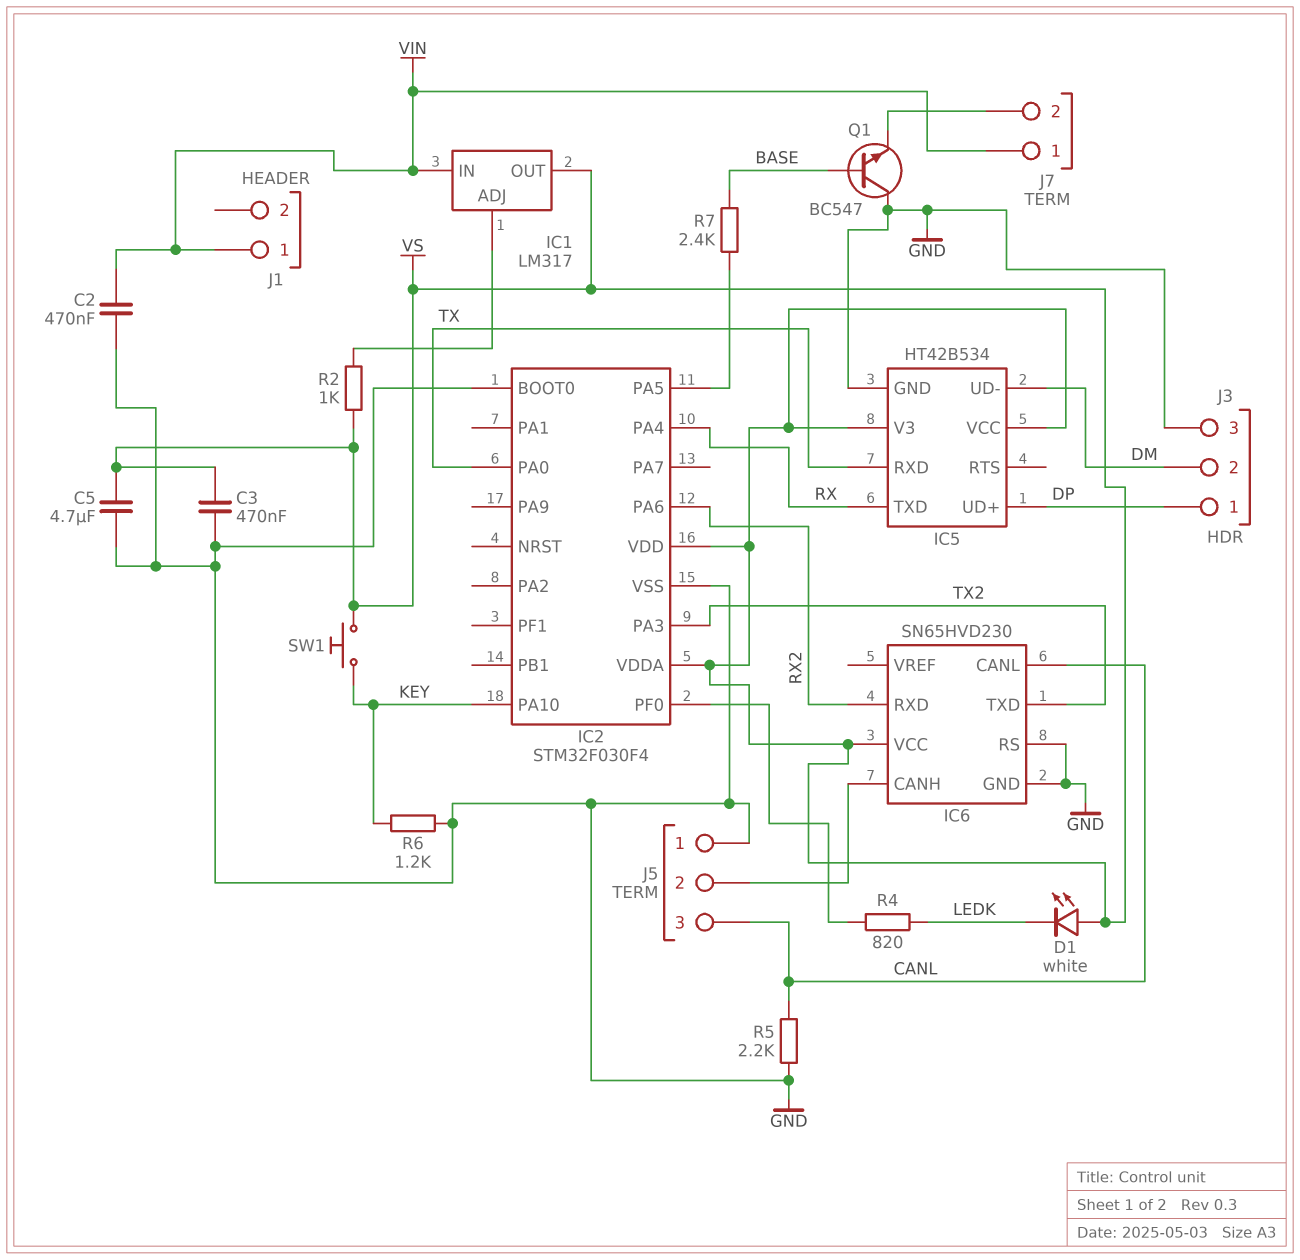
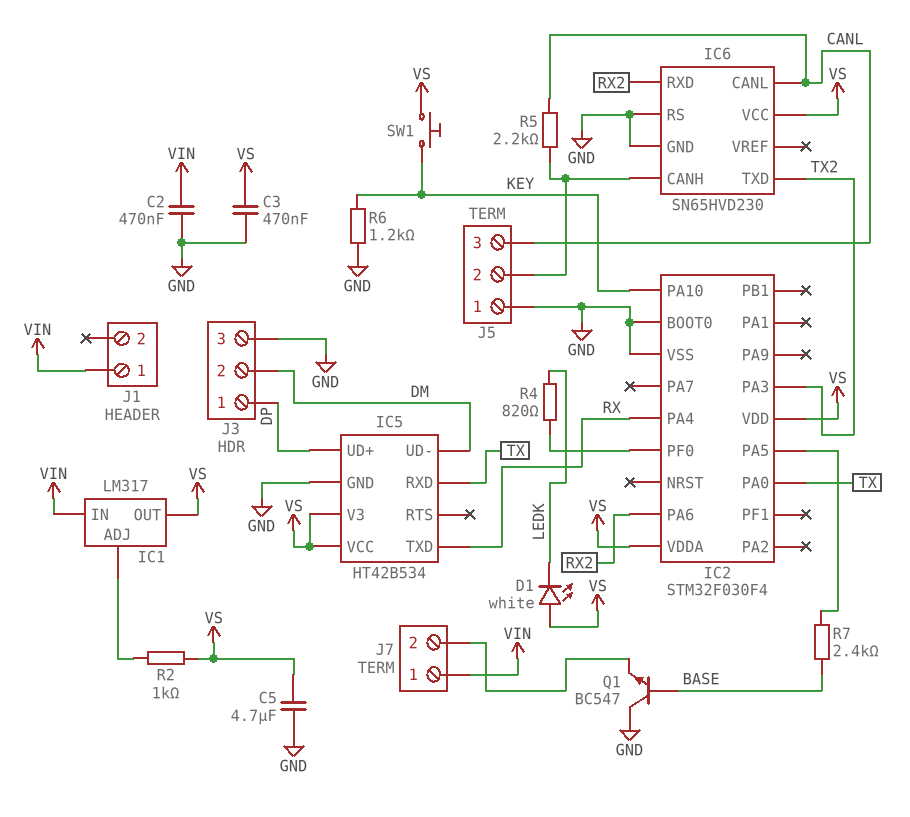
R5: 2.2k (CANL, GND) -> 2.2k (CANL, IC6/CANH)

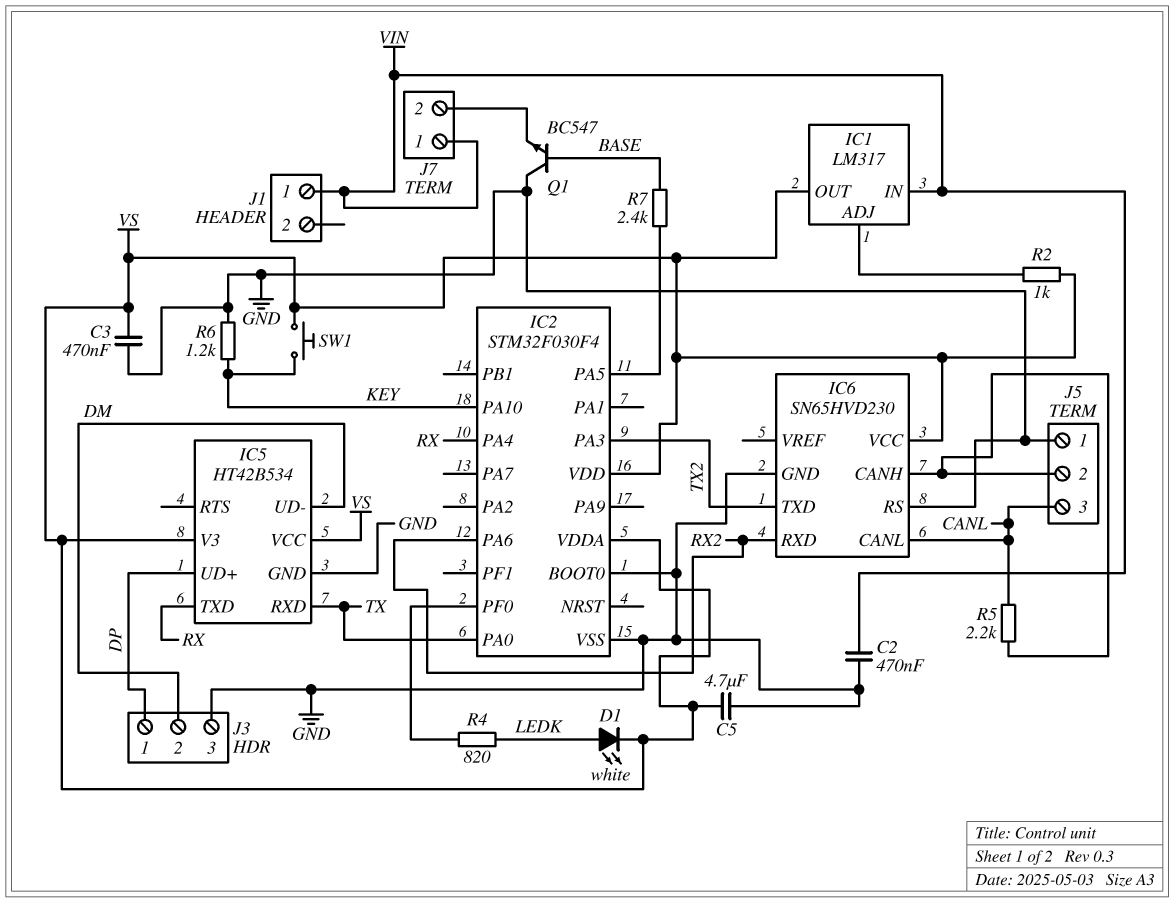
D1: LED white (A VS, K LEDK) -> LED white (A LEDK, K VS)

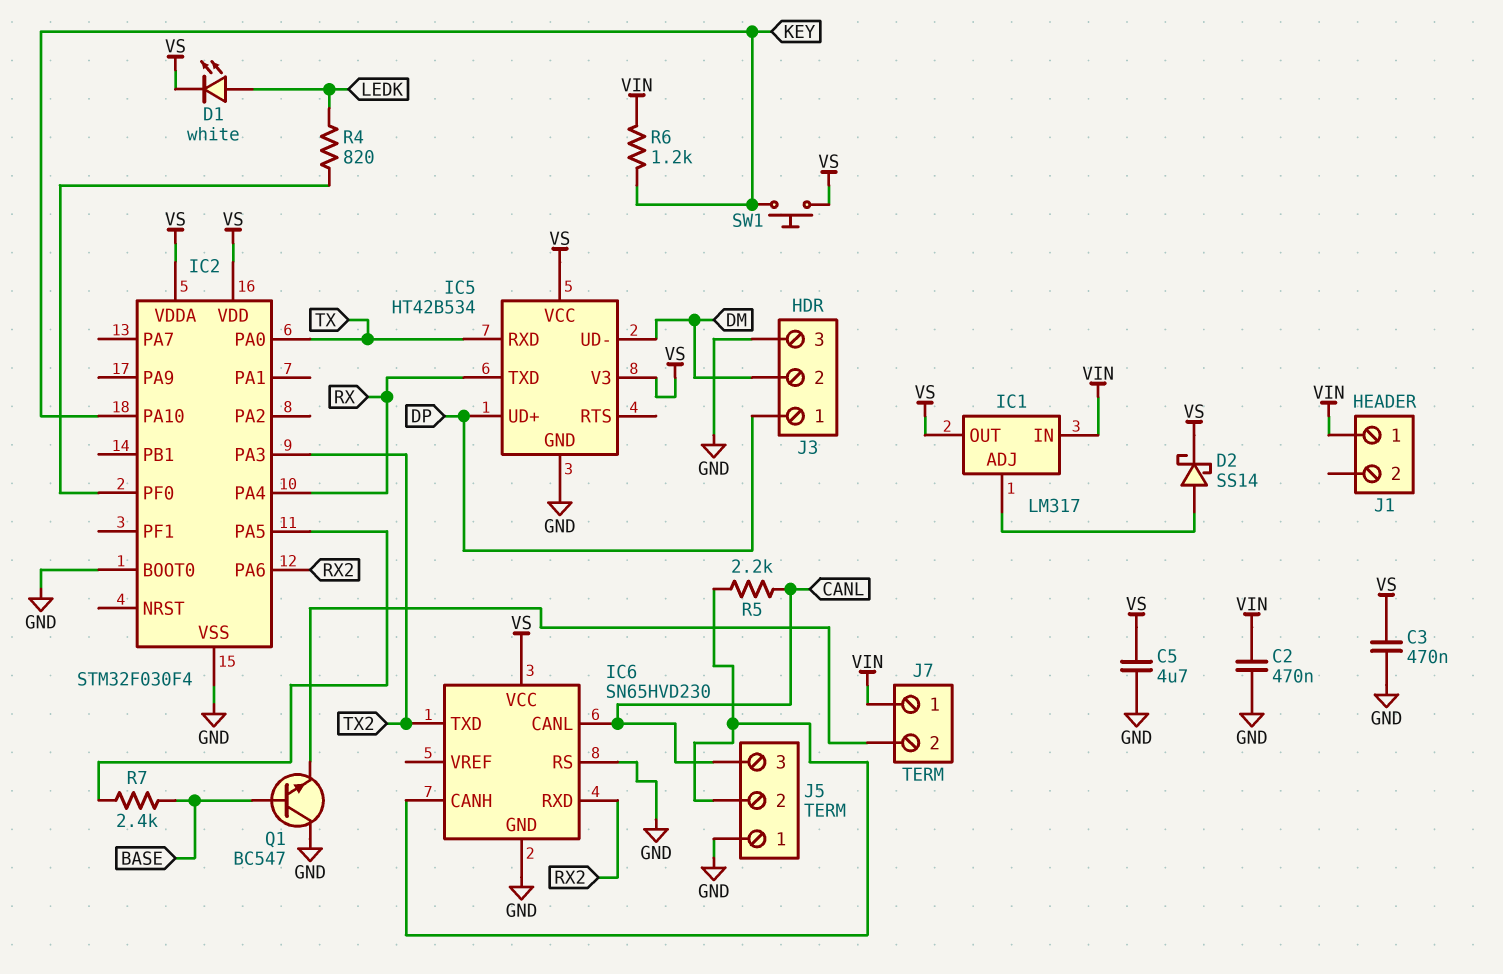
D2: none -> schottky SS14 (A IC1/ADJ, K VS)
R2: 1k (IC1/ADJ, VS) -> none
R6: 1.2k (GND, KEY) -> 1.2k (KEY, VIN)

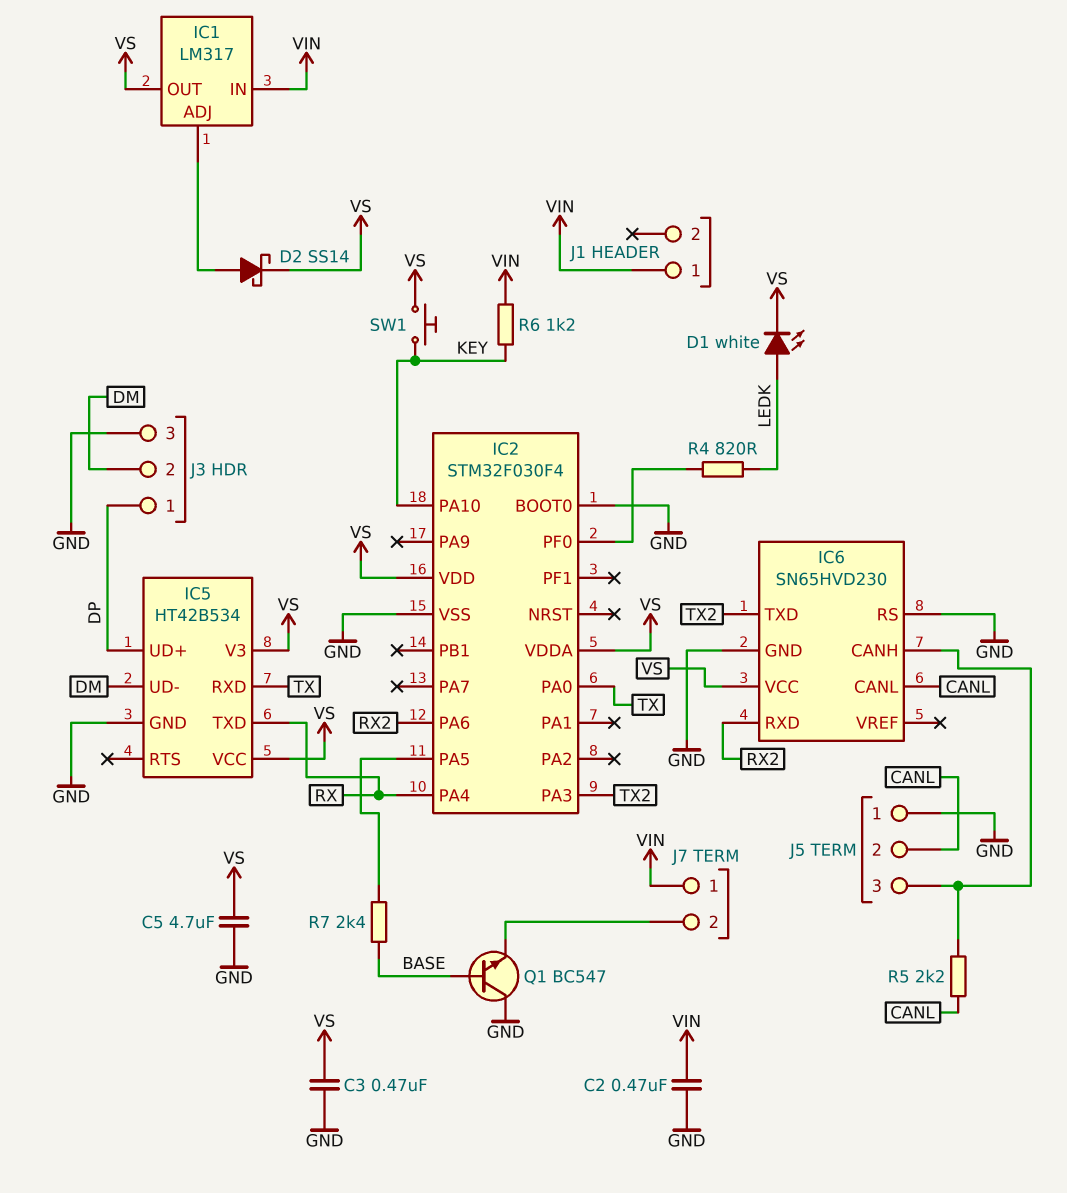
J5 pin 2: IC6/CANH -> CANL
J5 pin 3: CANL -> IC6/CANH

